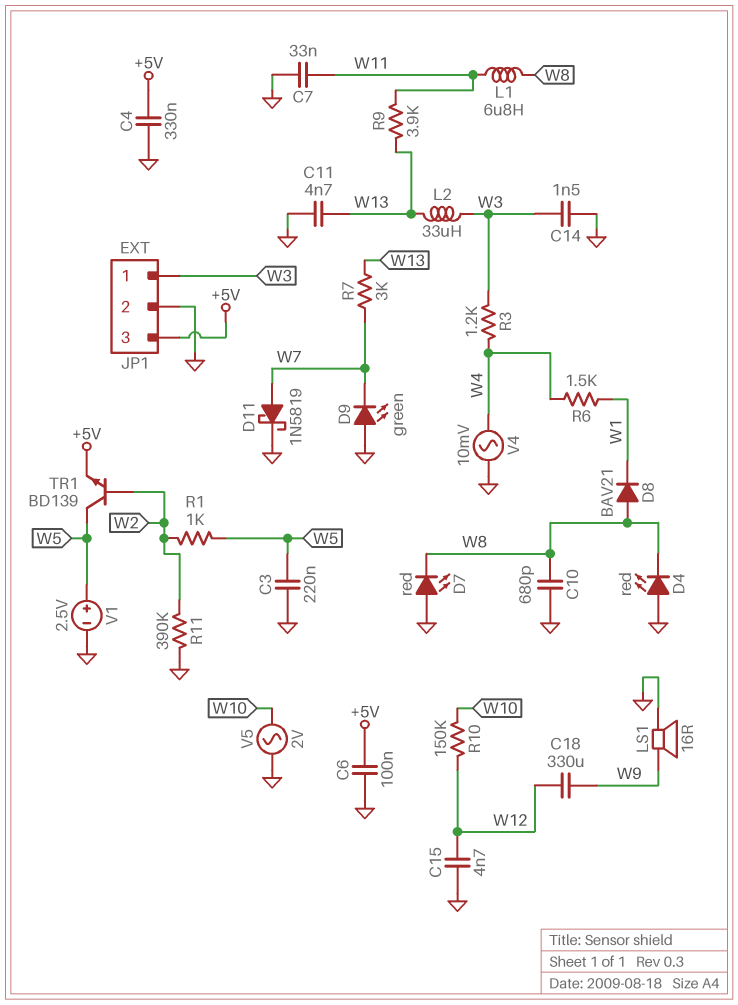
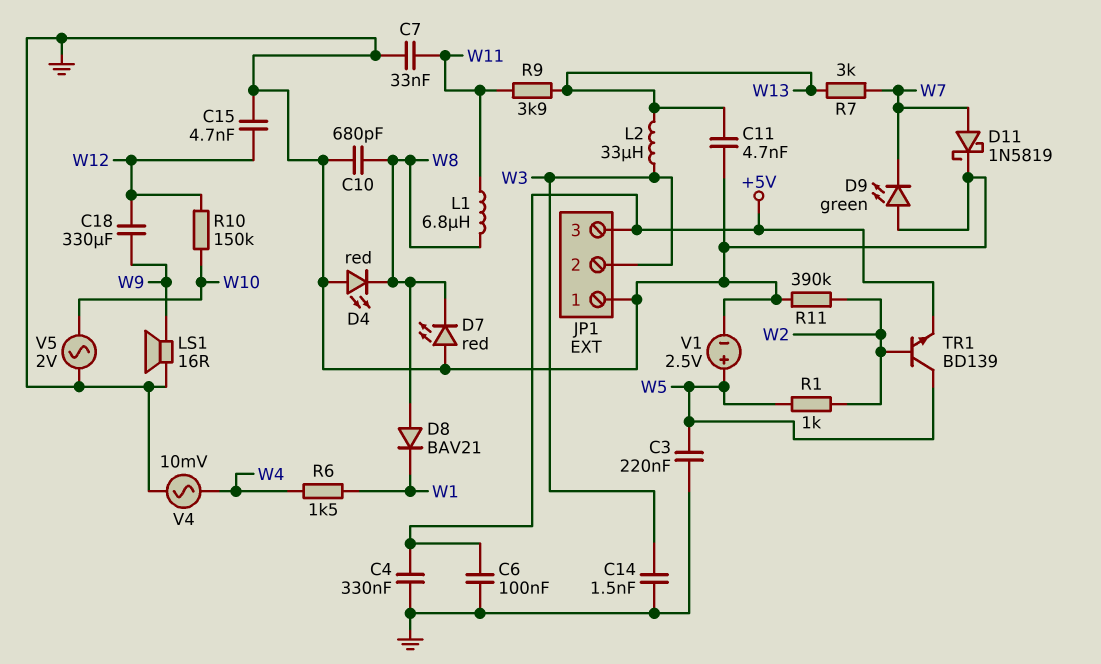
JP1 pin 1: W3 -> GND
JP1 pin 2: GND -> W3
R3: 1.2k (W3, W4) -> none

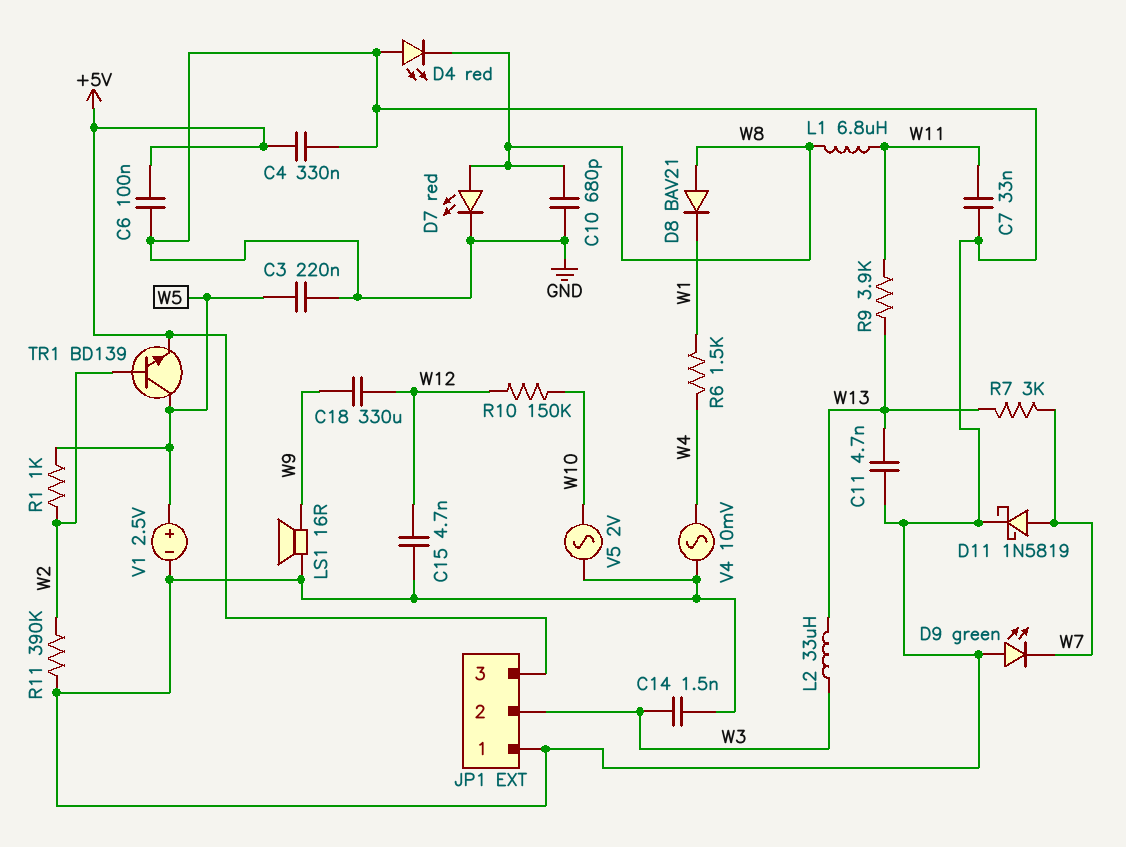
D7: LED red (A GND, K W8) -> LED red (A W8, K GND)

